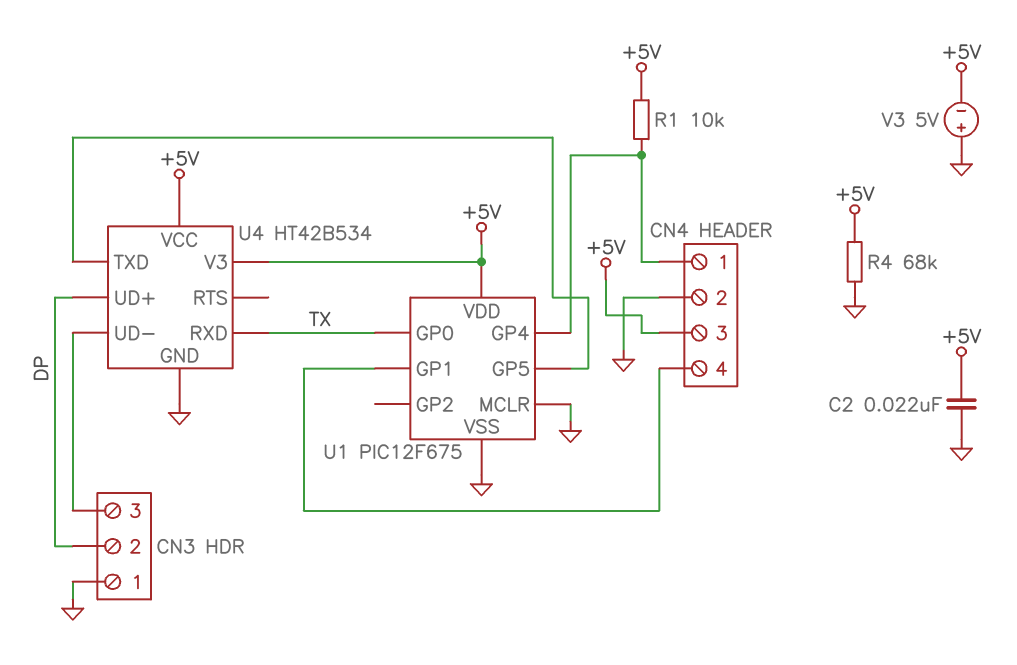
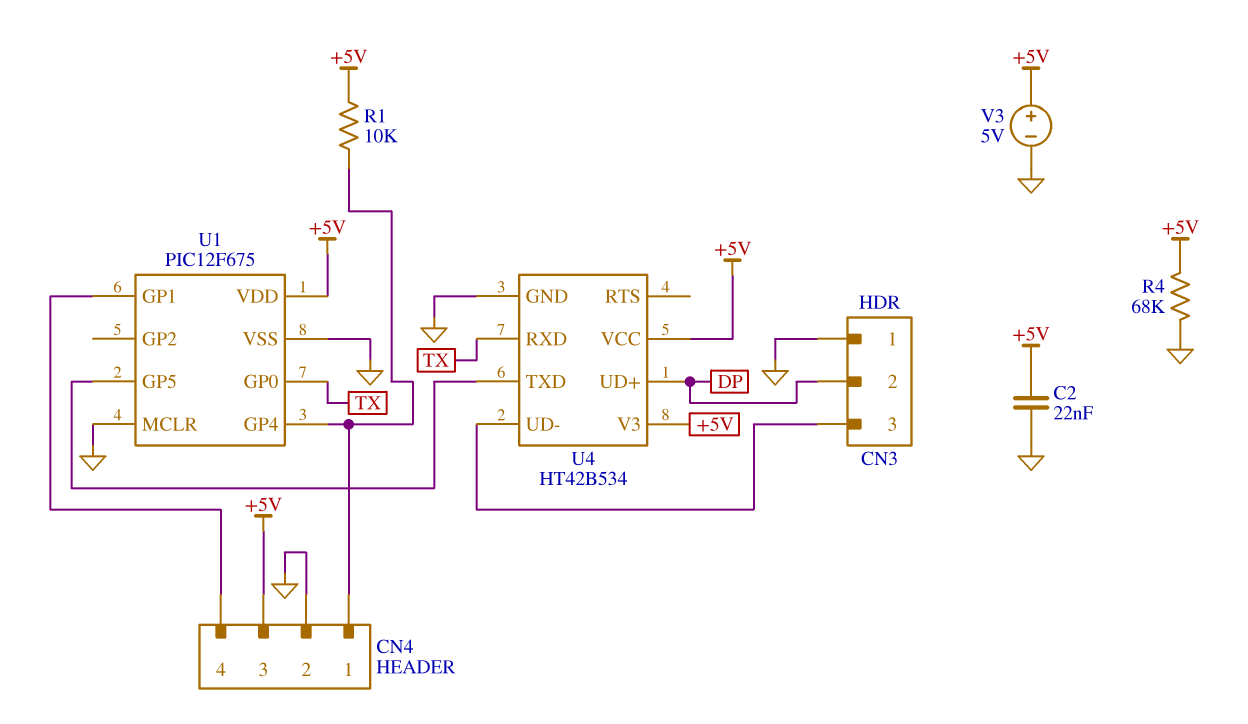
V3: 5V (plus GND, minus +5V) -> 5V (plus +5V, minus GND)

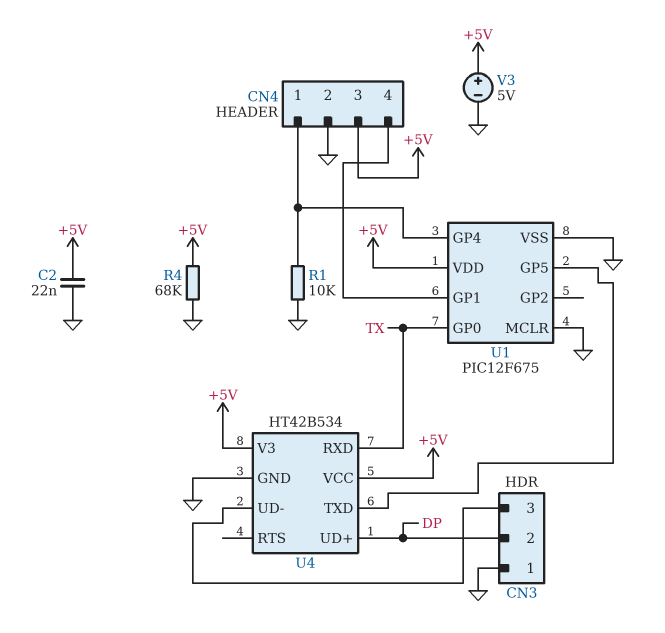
R1: 10k (+5V, CN4/1) -> 10k (CN4/1, GND)

